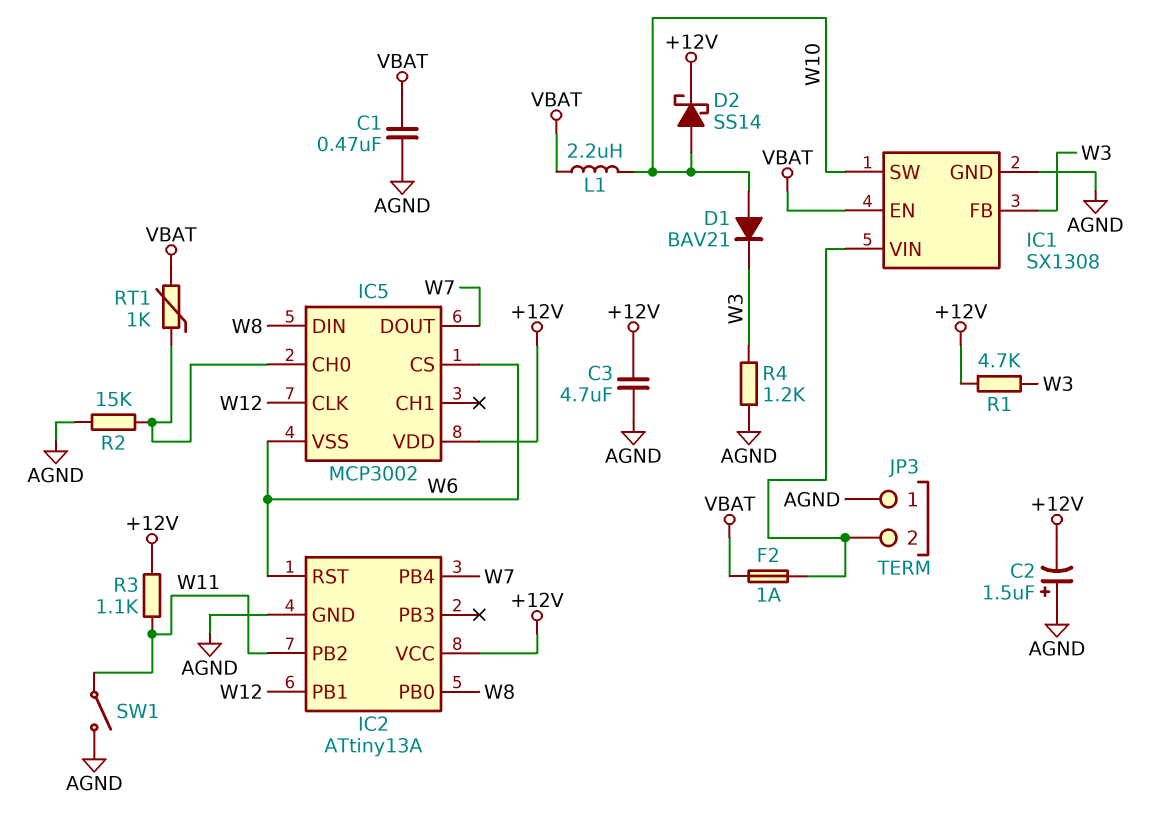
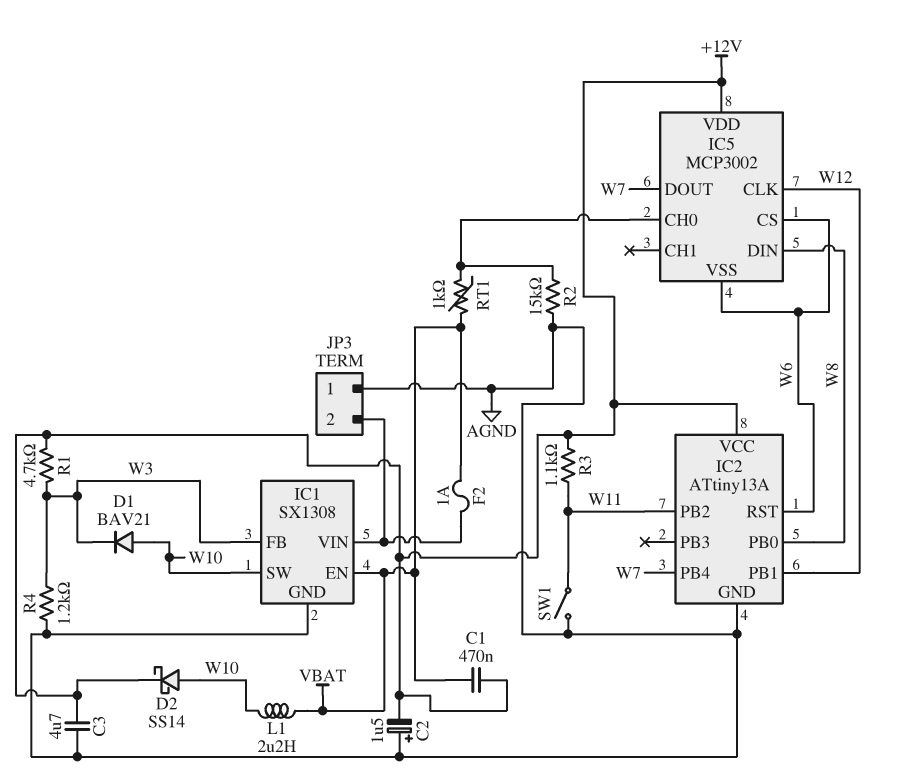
C1: 470nF (AGND, VBAT) -> 470nF (+12V, VBAT)

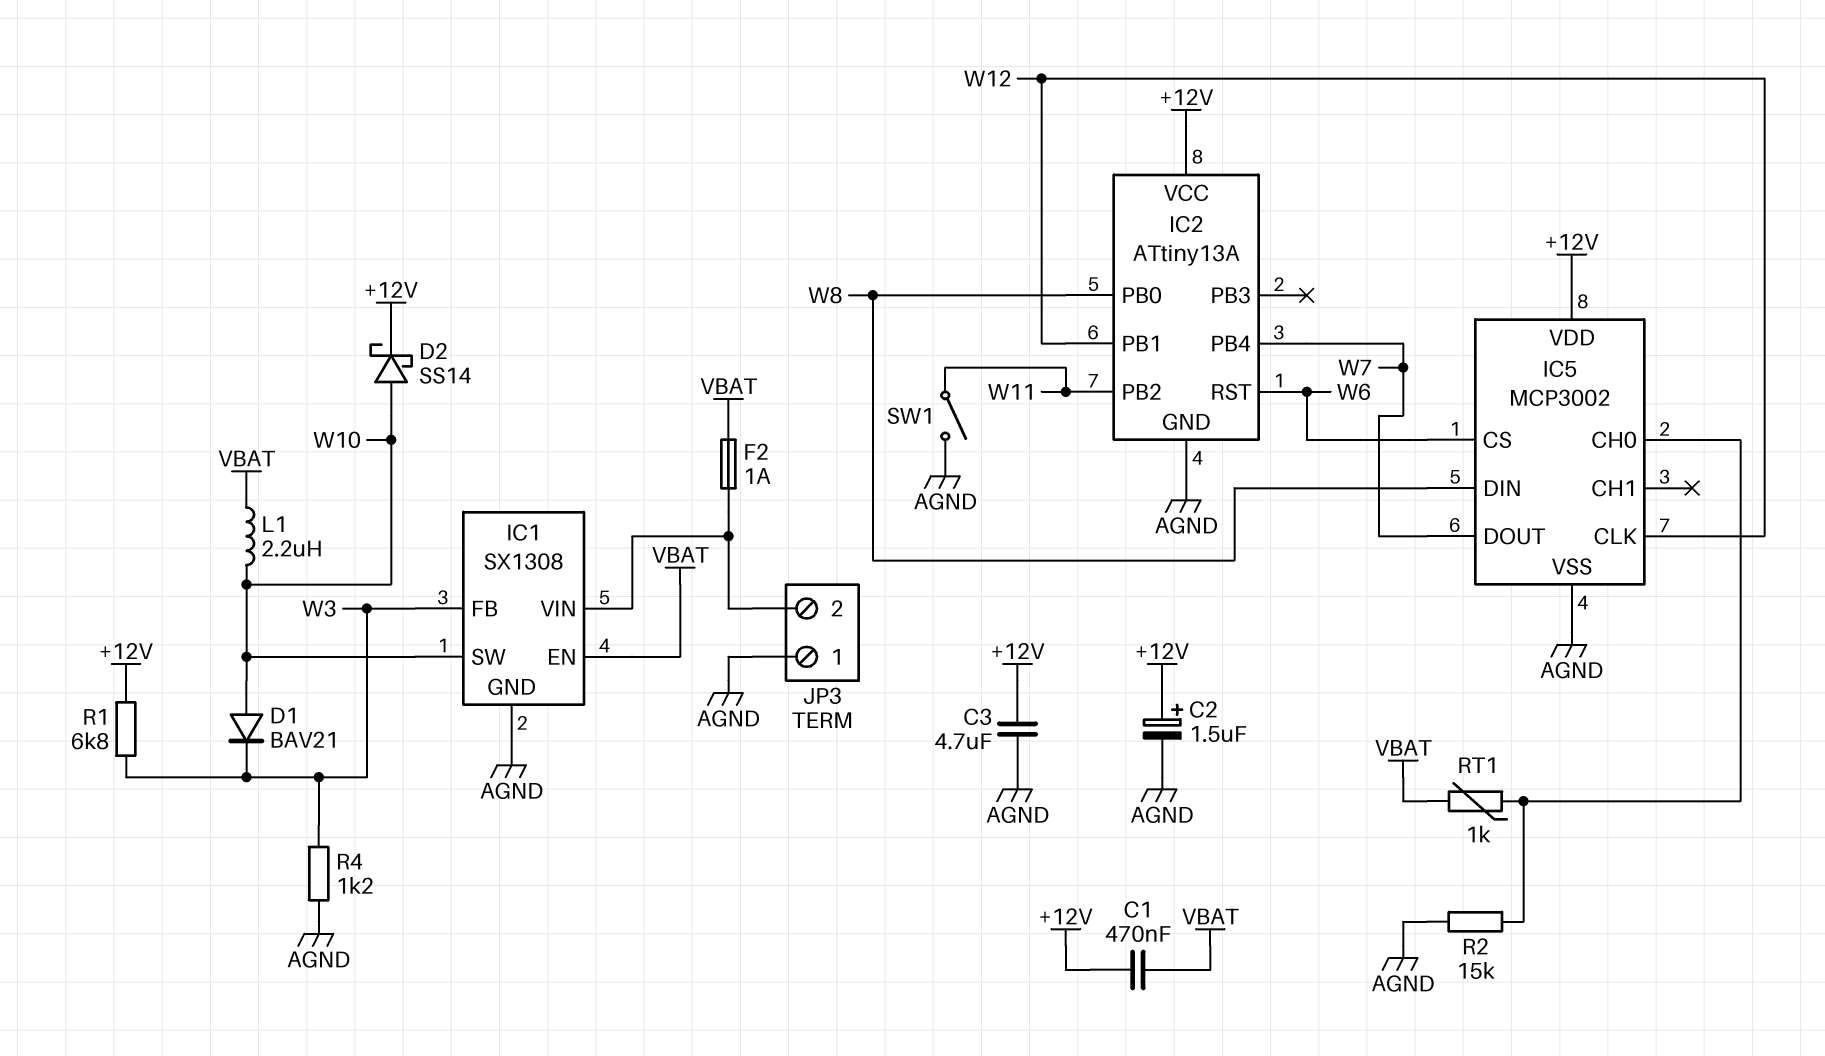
C2: 1.5uF (plus AGND, minus +12V) -> 1.5uF (plus +12V, minus AGND)
IC5 pin VSS: W6 -> AGND
R1: 4.7k (+12V, W3) -> 6.8k (+12V, W3)
R3: 1.1k (+12V, W11) -> none

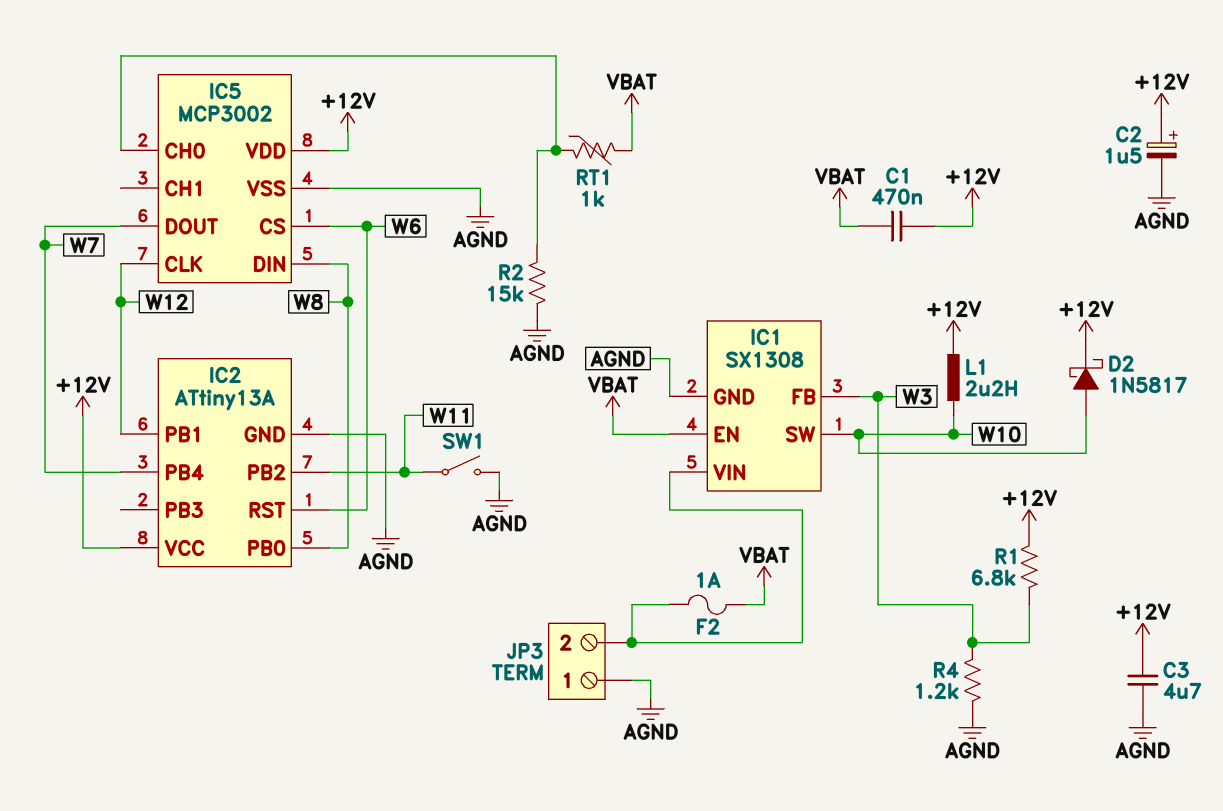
D1: diode BAV21 (A W10, K W3) -> none
D2: schottky SS14 (A W10, K +12V) -> schottky 1N5817 (A W10, K +12V)
L1: 2.2uH (VBAT, W10) -> 2.2uH (+12V, W10)

